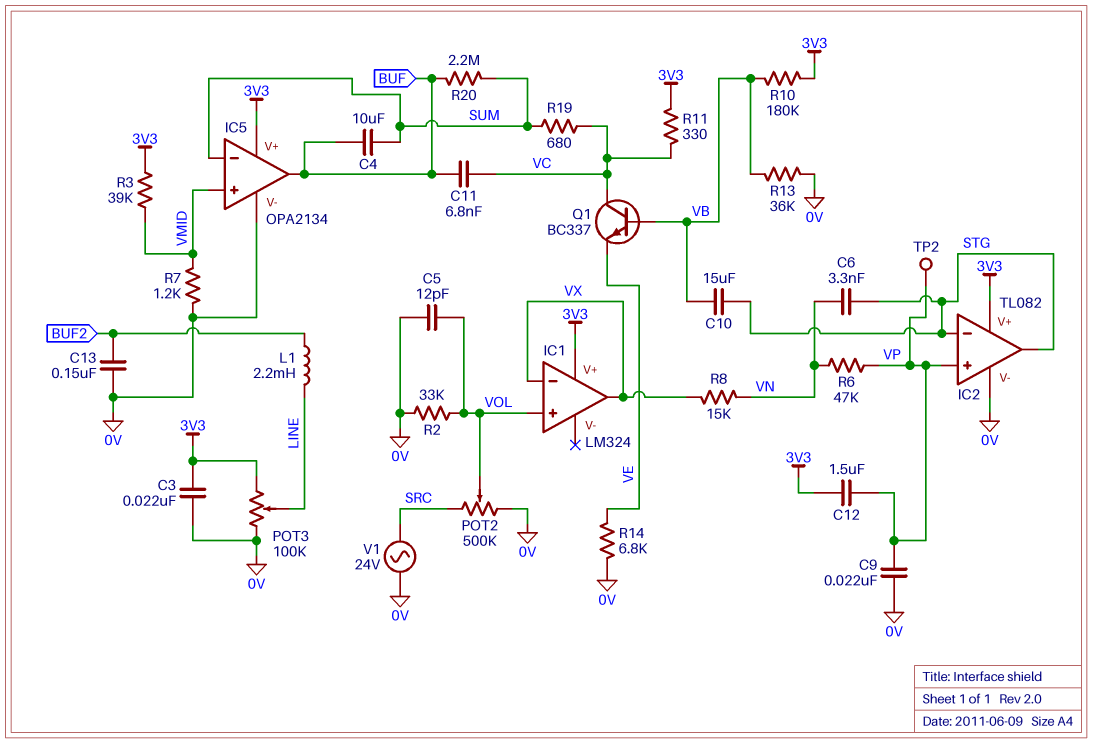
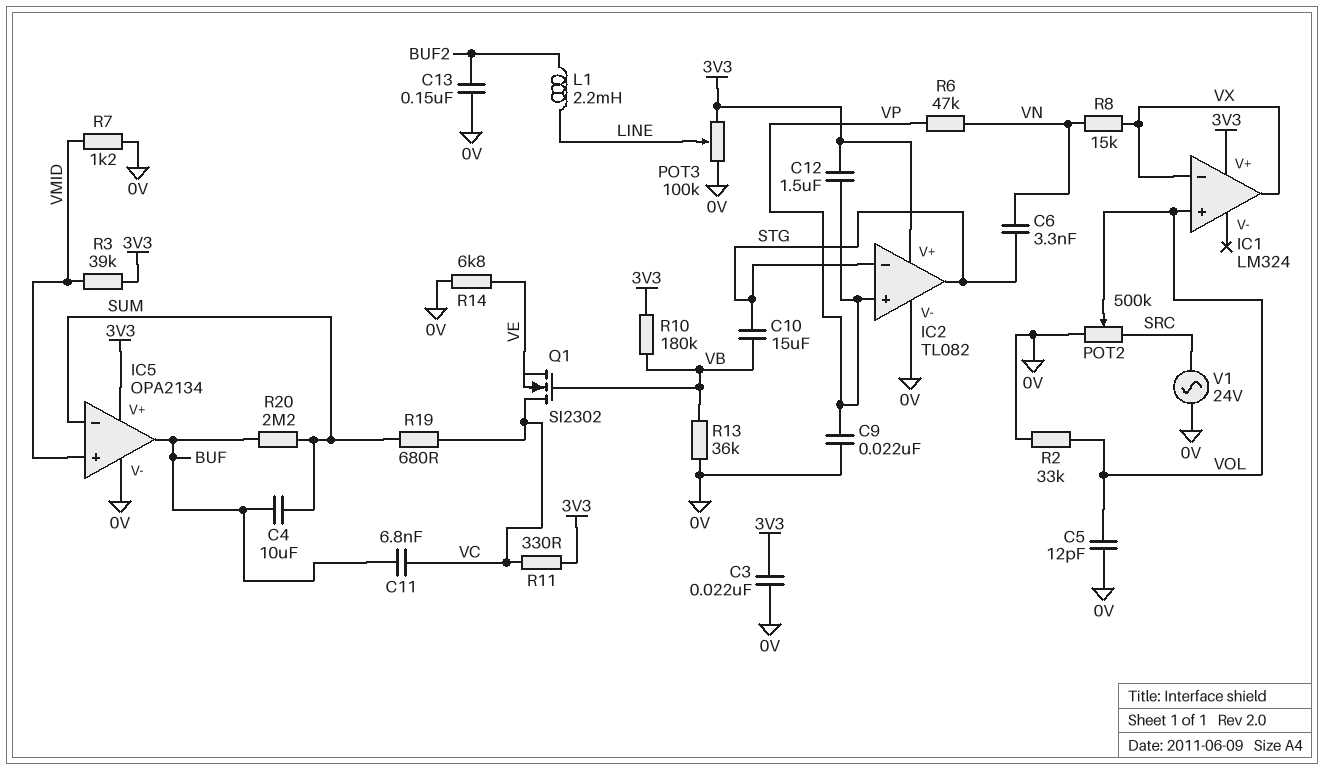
Q1: NPN BC337 (B VB, C VC, E VE) -> NMOS SI2302 (G VB, D VC, S VE)
TP2: test point (VP) -> none

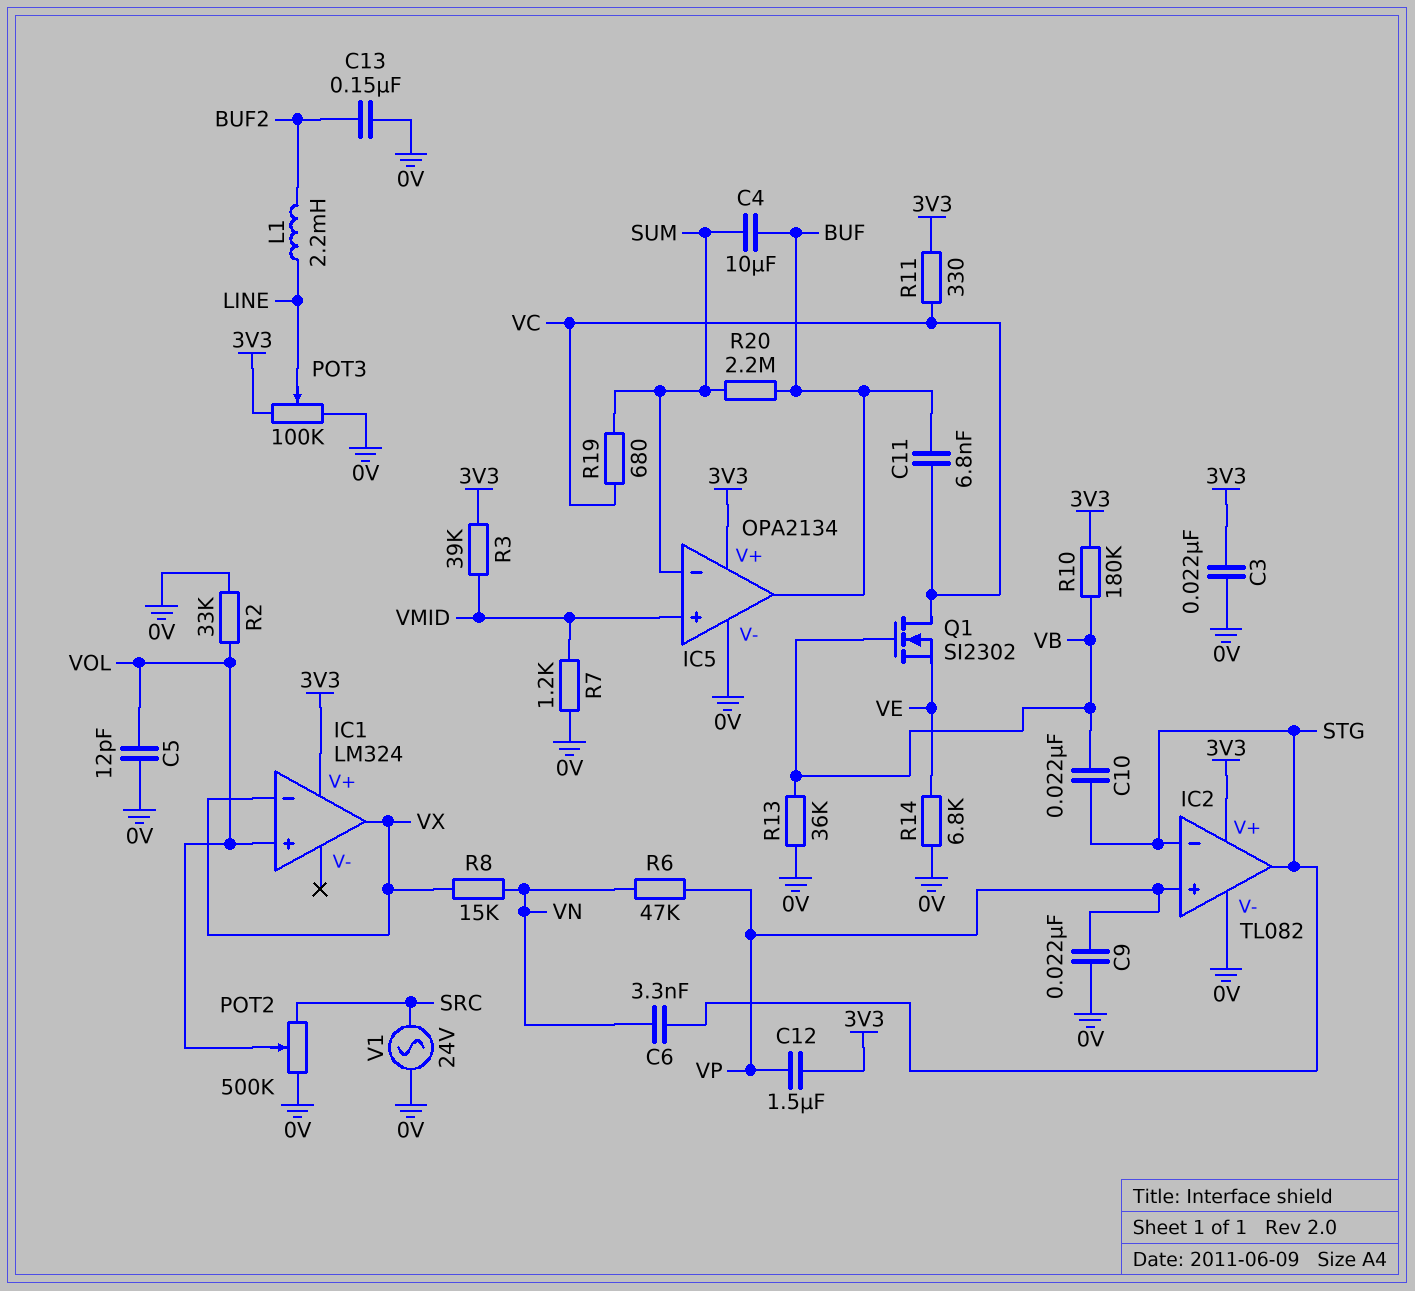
C10: 15uF (STG, VB) -> 22nF (STG, VB)

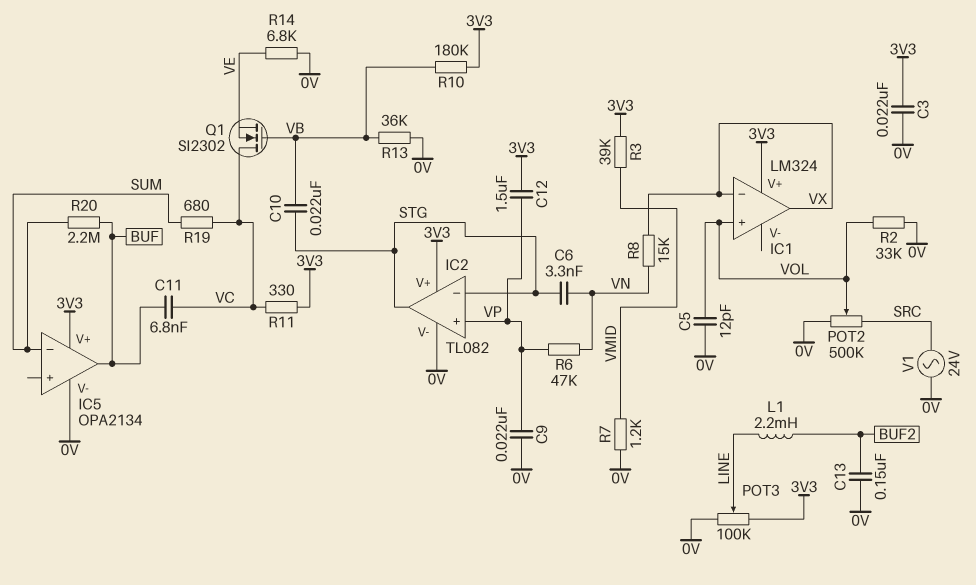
C4: 10uF (BUF, SUM) -> none
IC5 pin in+: VMID -> none

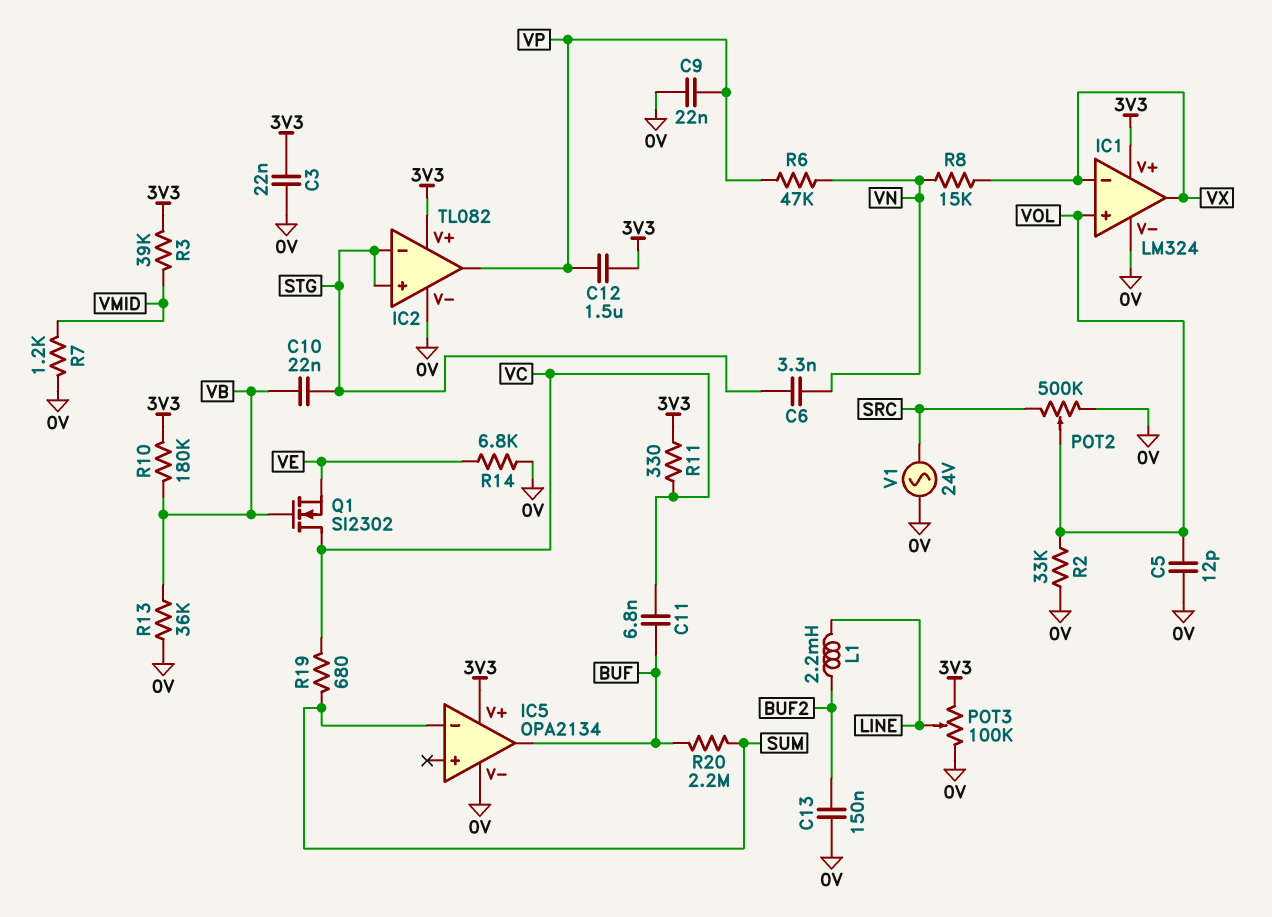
IC1 pin V-: none -> 0V
IC2 pin in+: VP -> STG
IC2 pin out: STG -> VP

